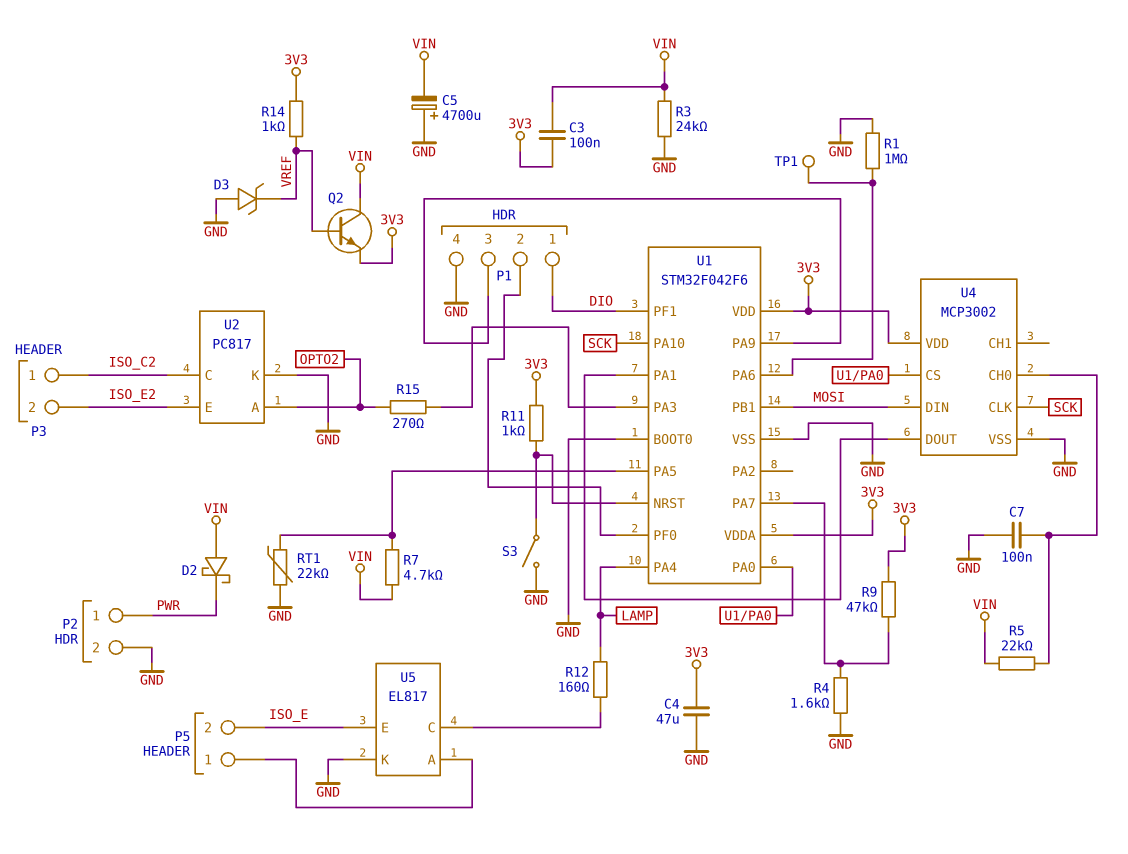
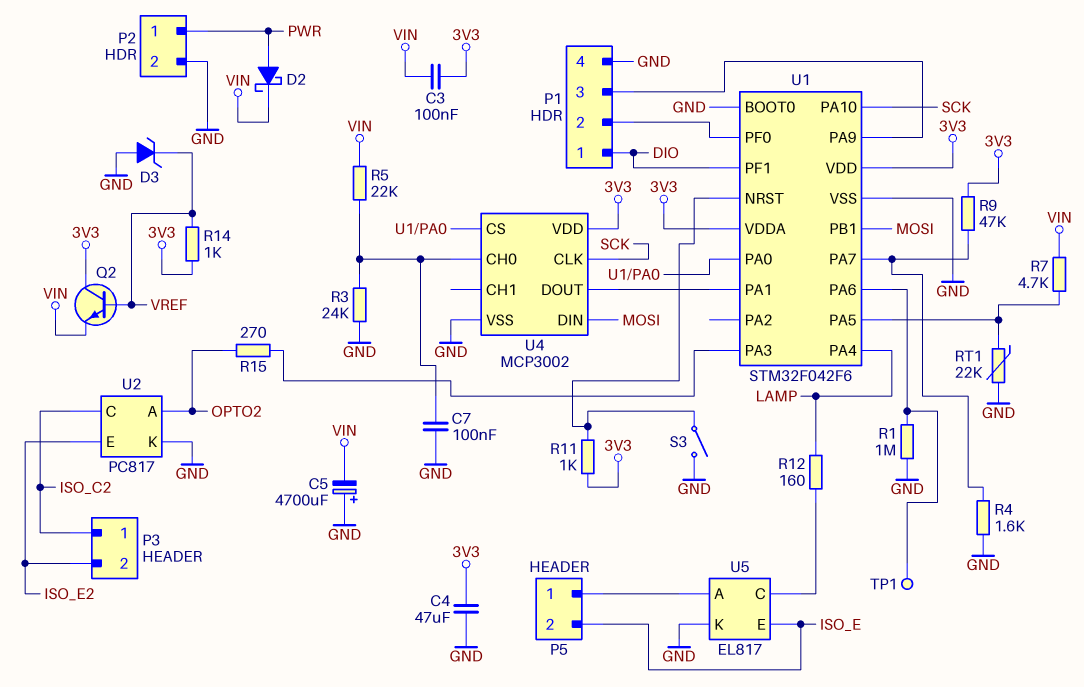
D2: schottky (A VIN, K PWR) -> schottky (A PWR, K VIN)
Q2: NPN (B VREF, C VIN, E 3V3) -> NPN (B VREF, C 3V3, E VIN)
R3: 24k (GND, VIN) -> 24k (GND, U4/CH0)

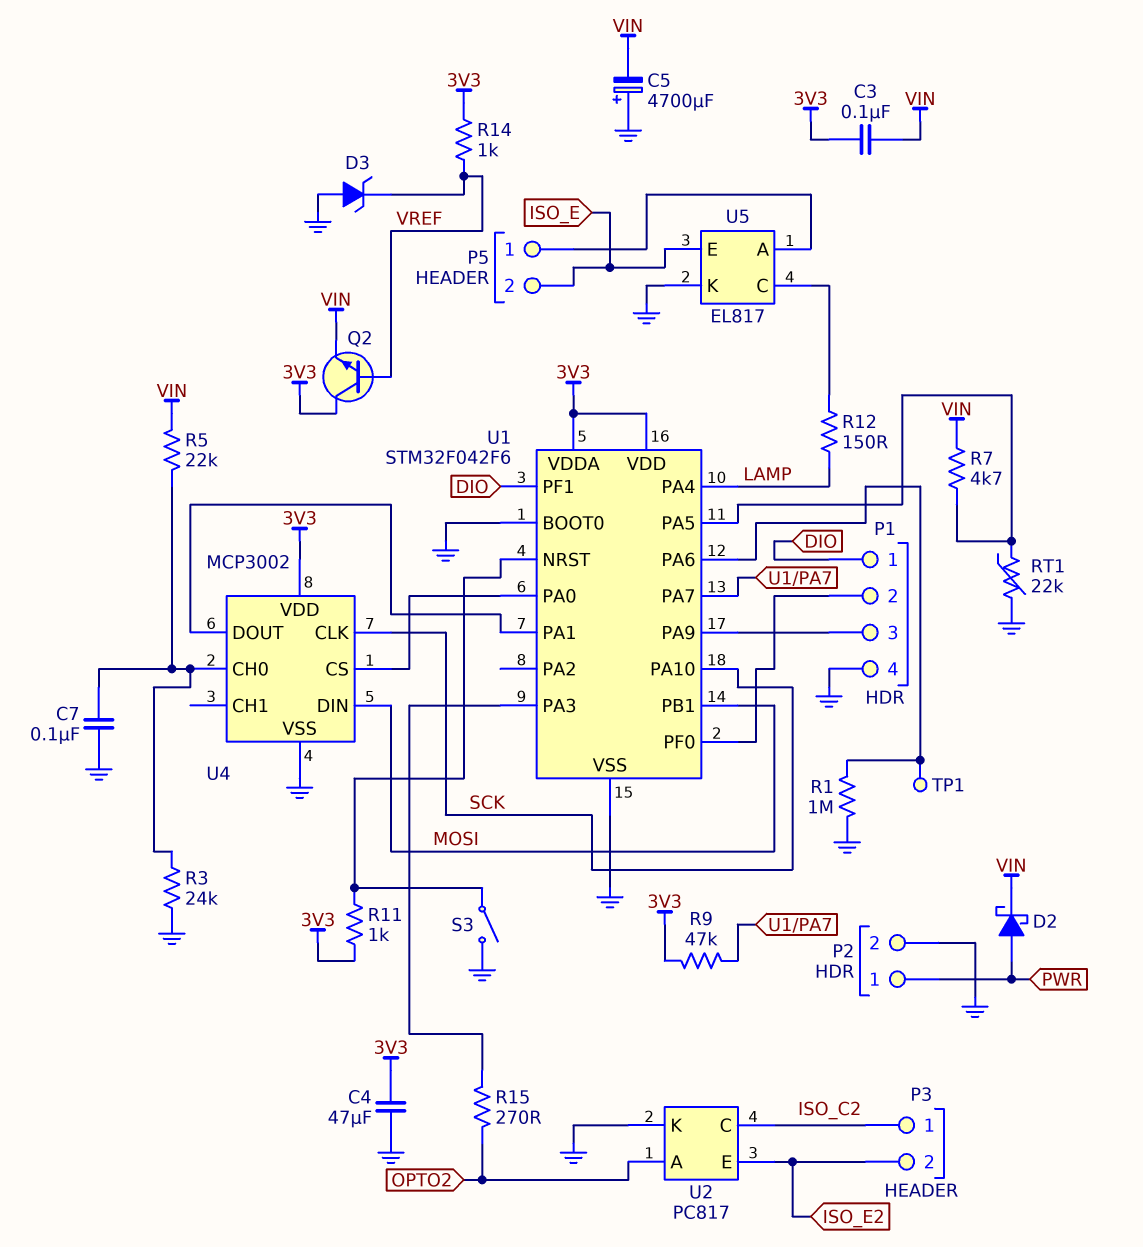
R4: 1.6k (GND, U1/PA7) -> none
R12: 160 (LAMP, U5/C) -> 150 (LAMP, U5/C)

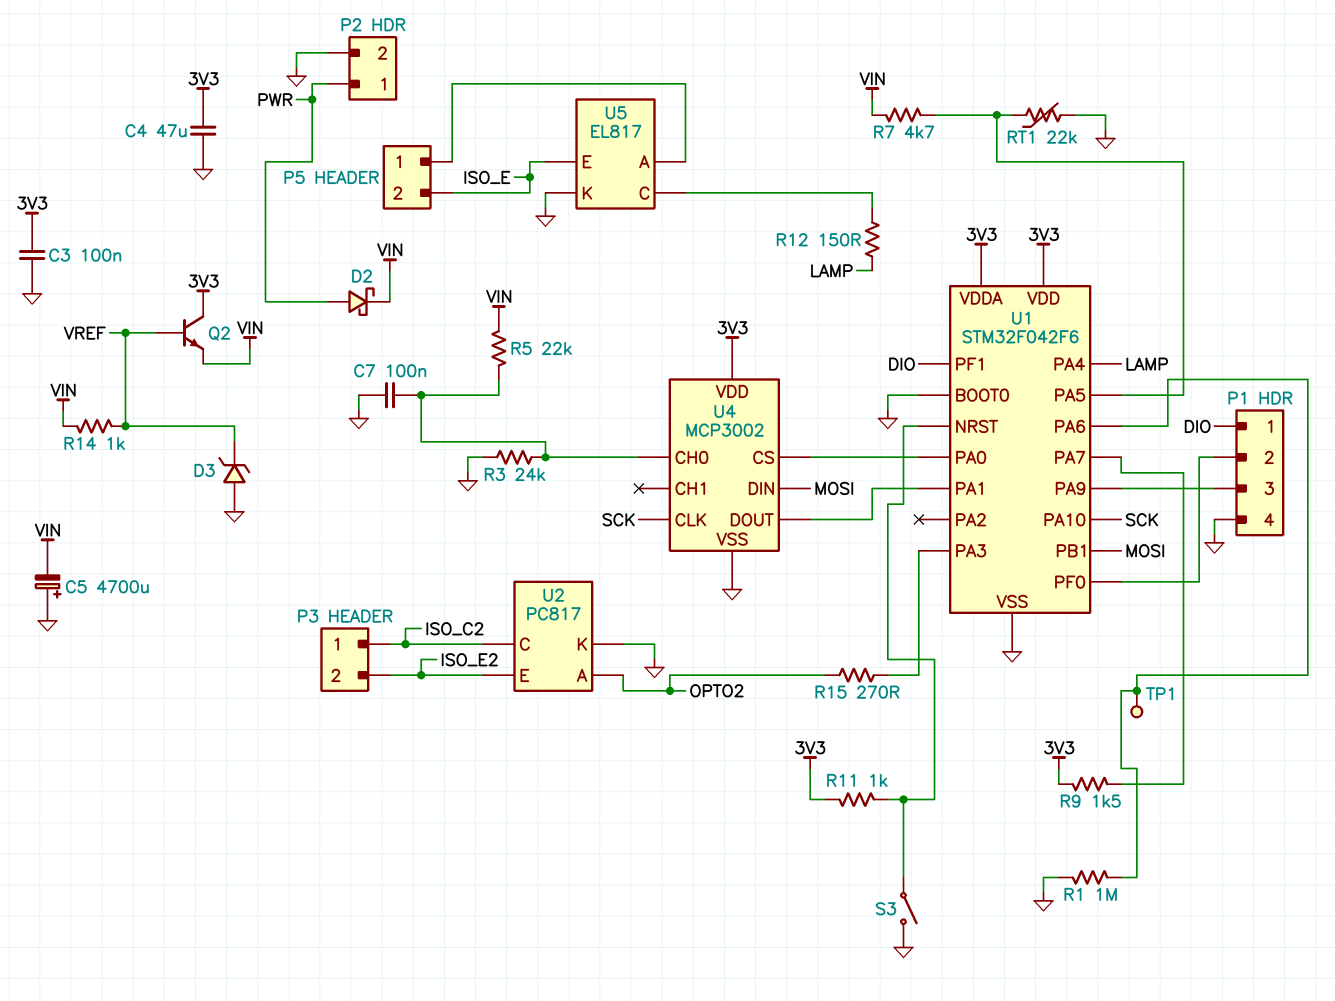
C3: 100nF (3V3, VIN) -> 100nF (3V3, GND)
R9: 47k (3V3, U1/PA7) -> 1.5k (3V3, U1/PA7)
R14: 1k (3V3, VREF) -> 1k (VIN, VREF)

